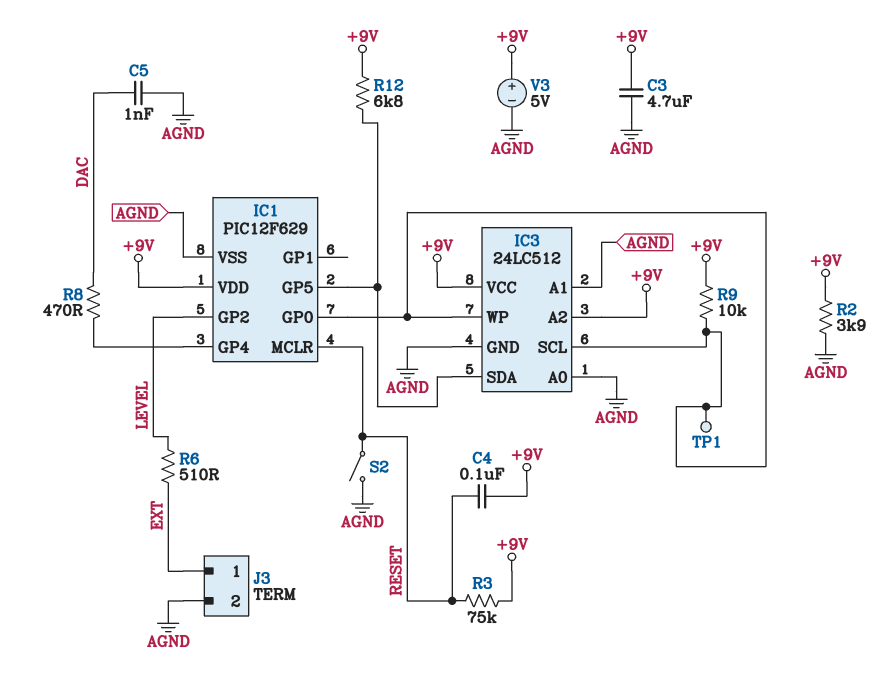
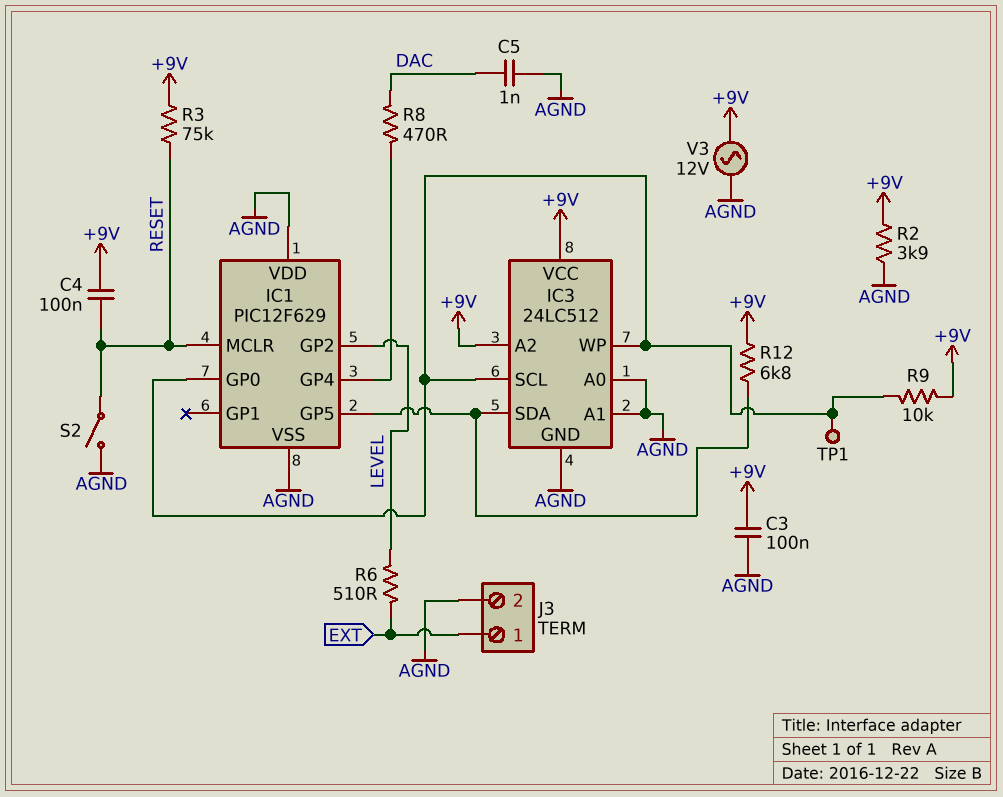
C3: 4.7uF (+9V, AGND) -> 100nF (+9V, AGND)
IC1 pin VDD: +9V -> AGND
V3: 5V (plus +9V, minus AGND) -> AC 12V (+9V, AGND)

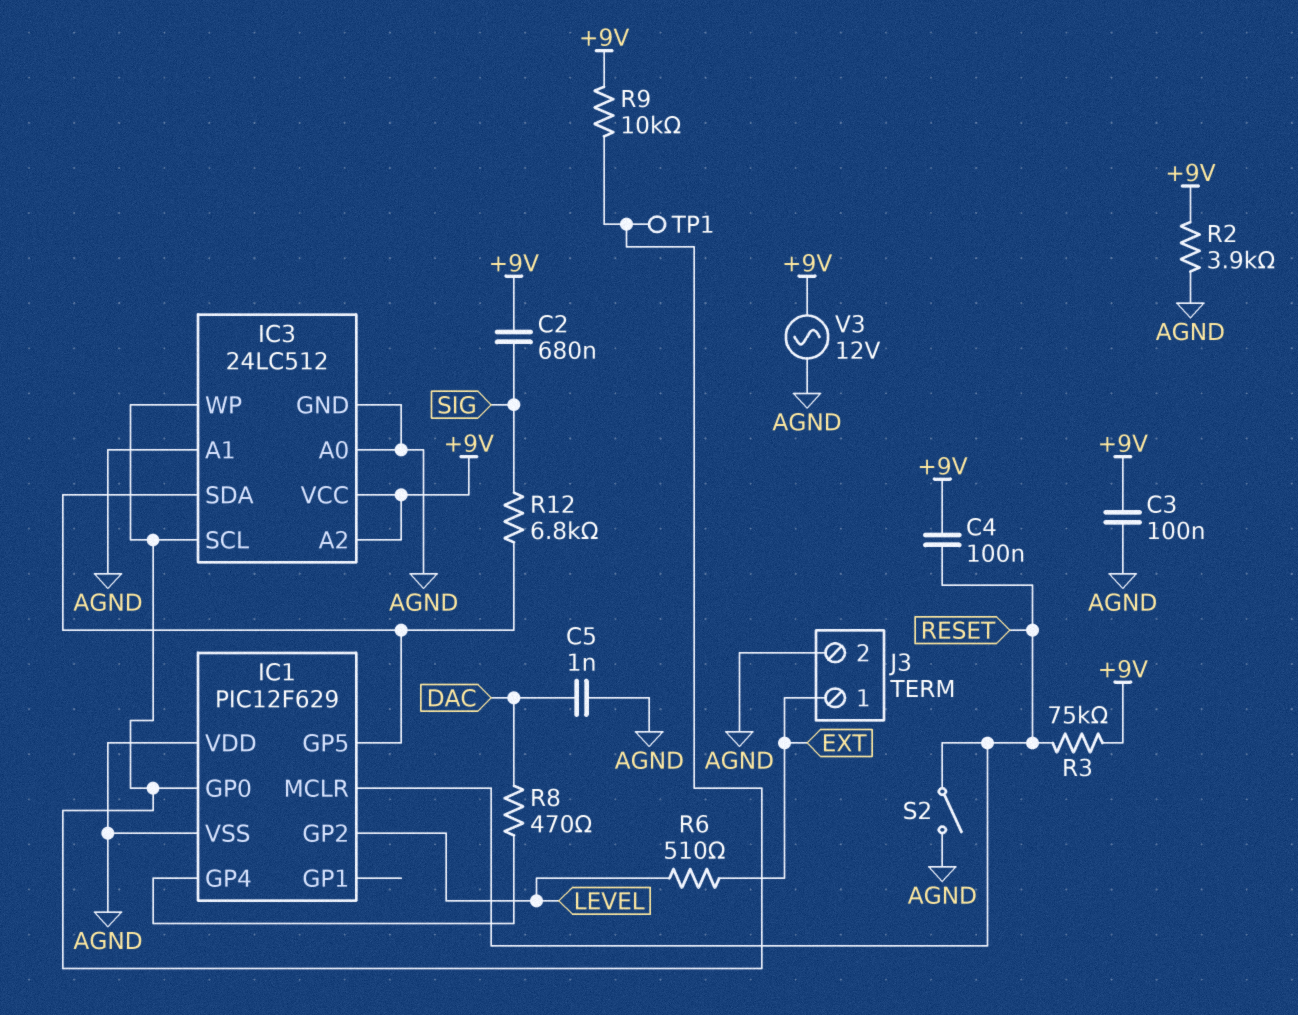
C2: none -> 680nF (+9V, SIG)
R12: 6.8k (+9V, IC1/GP5) -> 6.8k (IC1/GP5, SIG)

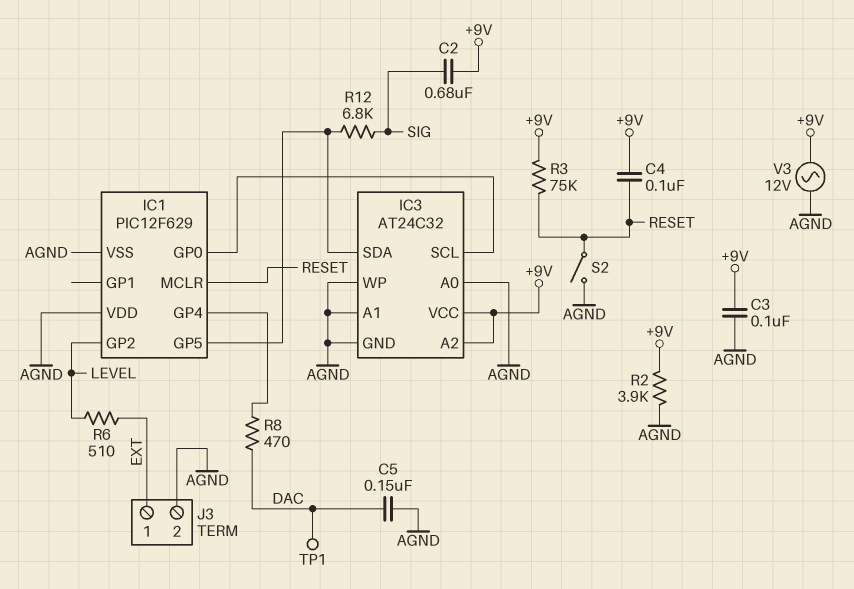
C5: 1nF (AGND, DAC) -> 150nF (AGND, DAC)
IC3: 24LC512 -> AT24C32
IC3 pin WP: IC1/GP0 -> AGND
R9: 10k (+9V, IC1/GP0) -> none
TP1: test point (IC1/GP0) -> test point (DAC)

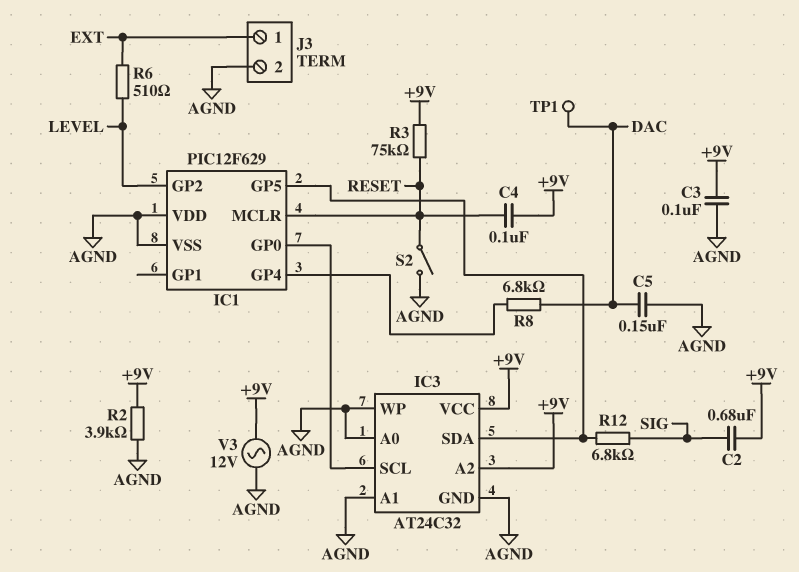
R8: 470 (DAC, IC1/GP4) -> 6.8k (DAC, IC1/GP4)

